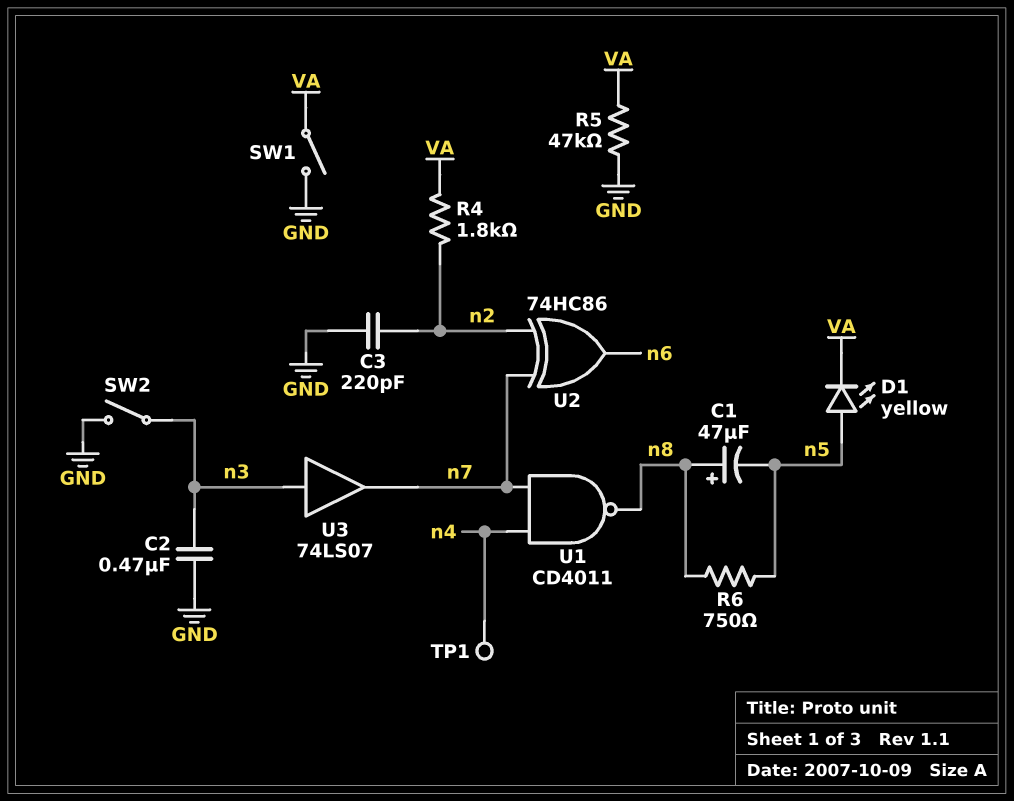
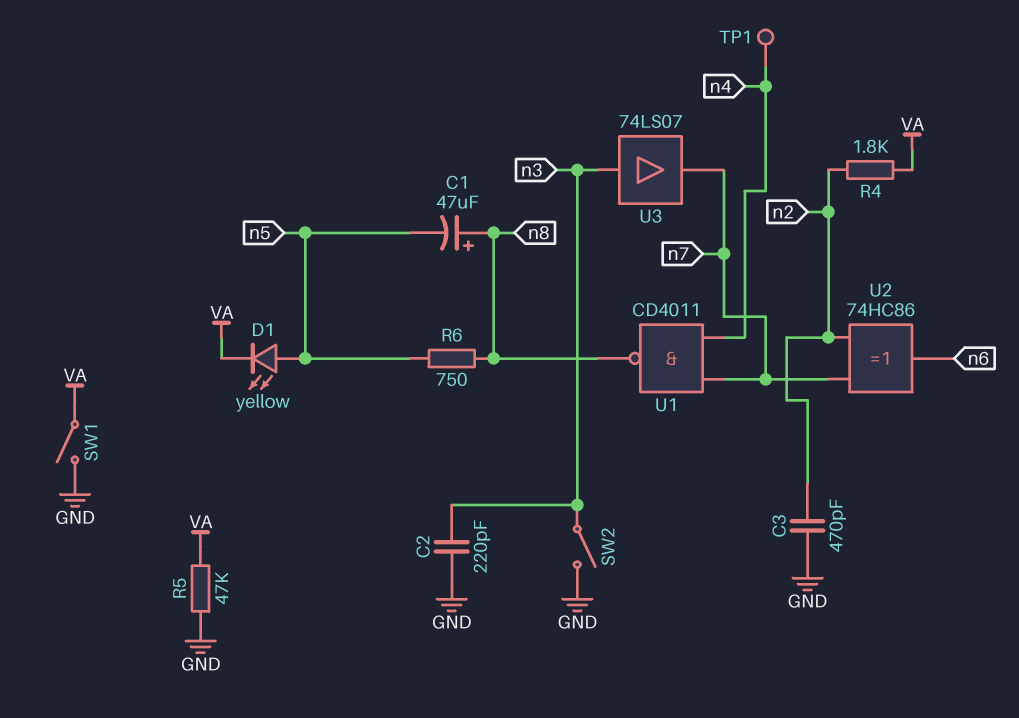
C2: 470nF (GND, n3) -> 220pF (GND, n3)
C3: 220pF (GND, n2) -> 470pF (GND, n2)

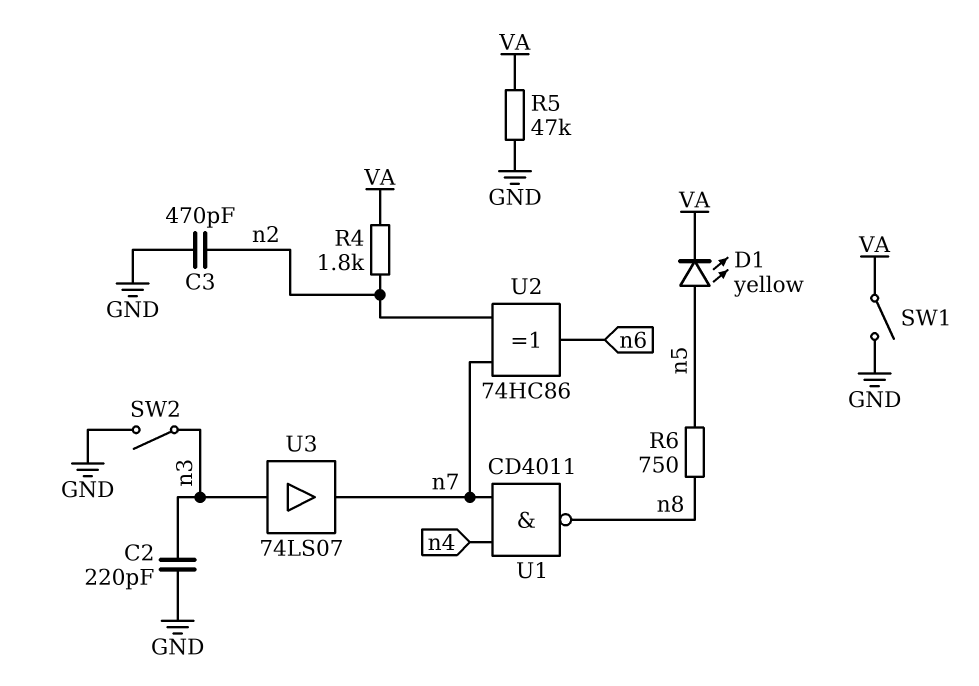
C1: 47uF (plus n8, minus n5) -> none
TP1: test point (n4) -> none

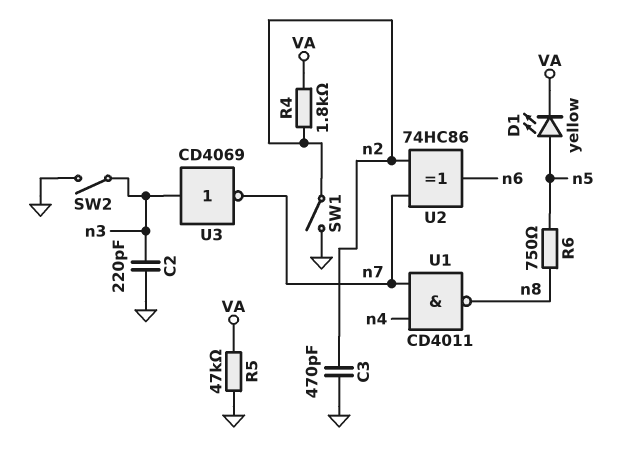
SW1: switch (GND, VA) -> switch (GND, n2)
U3: buffer 74LS07 (in n3, out n7) -> NOT CD4069 (in n3, out n7)

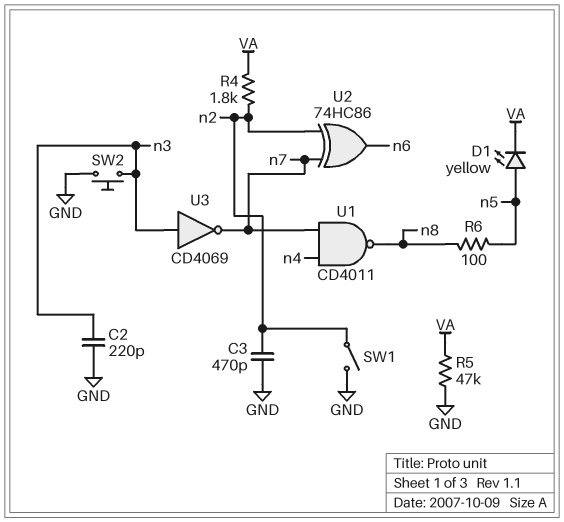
R6: 750 (n5, n8) -> 100 (n5, n8)
SW2: switch (GND, n3) -> button (GND, n3)

